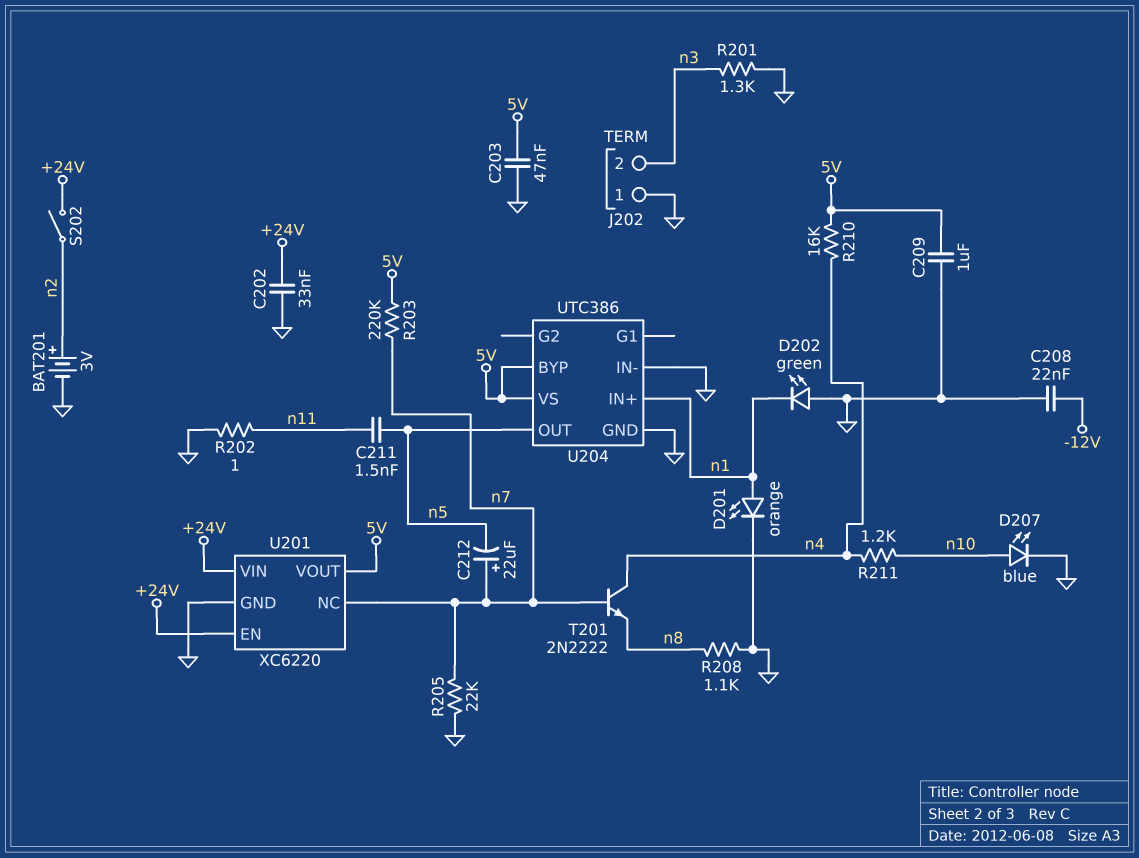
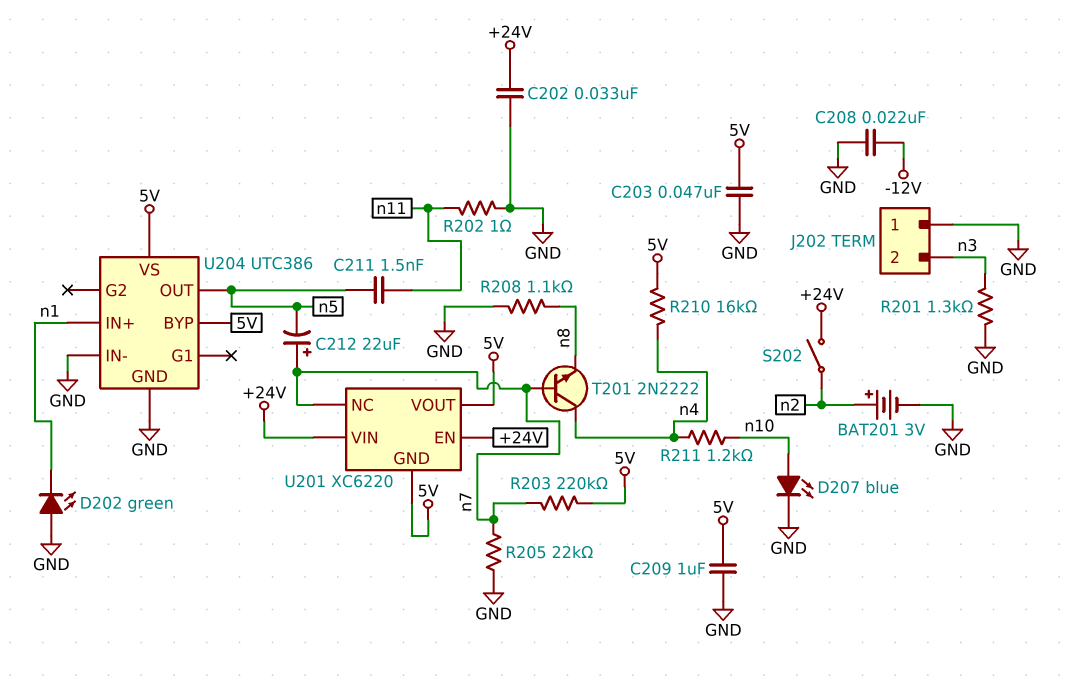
D201: LED orange (A n1, K GND) -> none
U201 pin GND: GND -> 5V

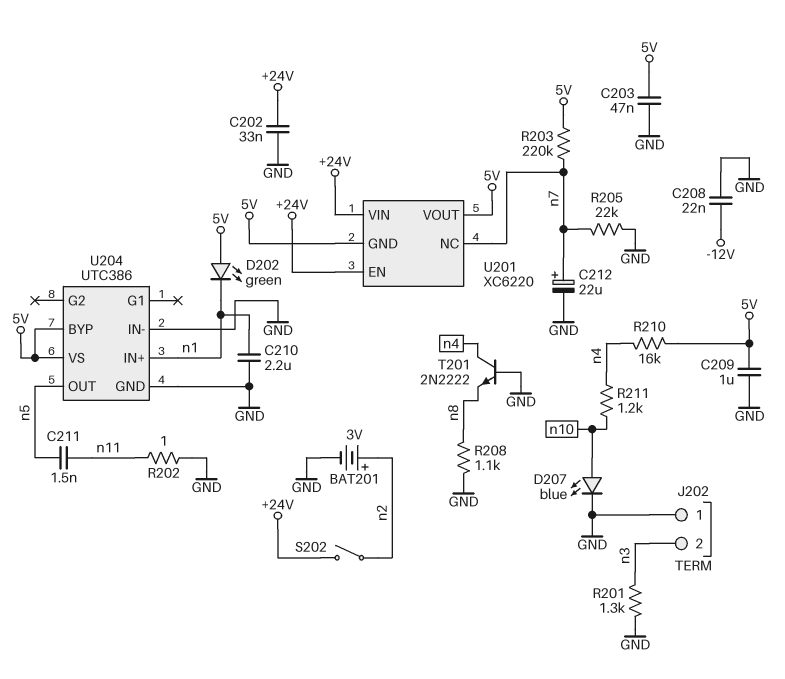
C210: none -> 2.2uF (GND, n1)
C212: 22uF (plus n7, minus n5) -> 22uF (plus n7, minus GND)
D202: LED green (A GND, K n1) -> LED green (A 5V, K n1)
T201: NPN 2N2222 (B n7, C n4, E n8) -> NPN 2N2222 (B GND, C n4, E n8)

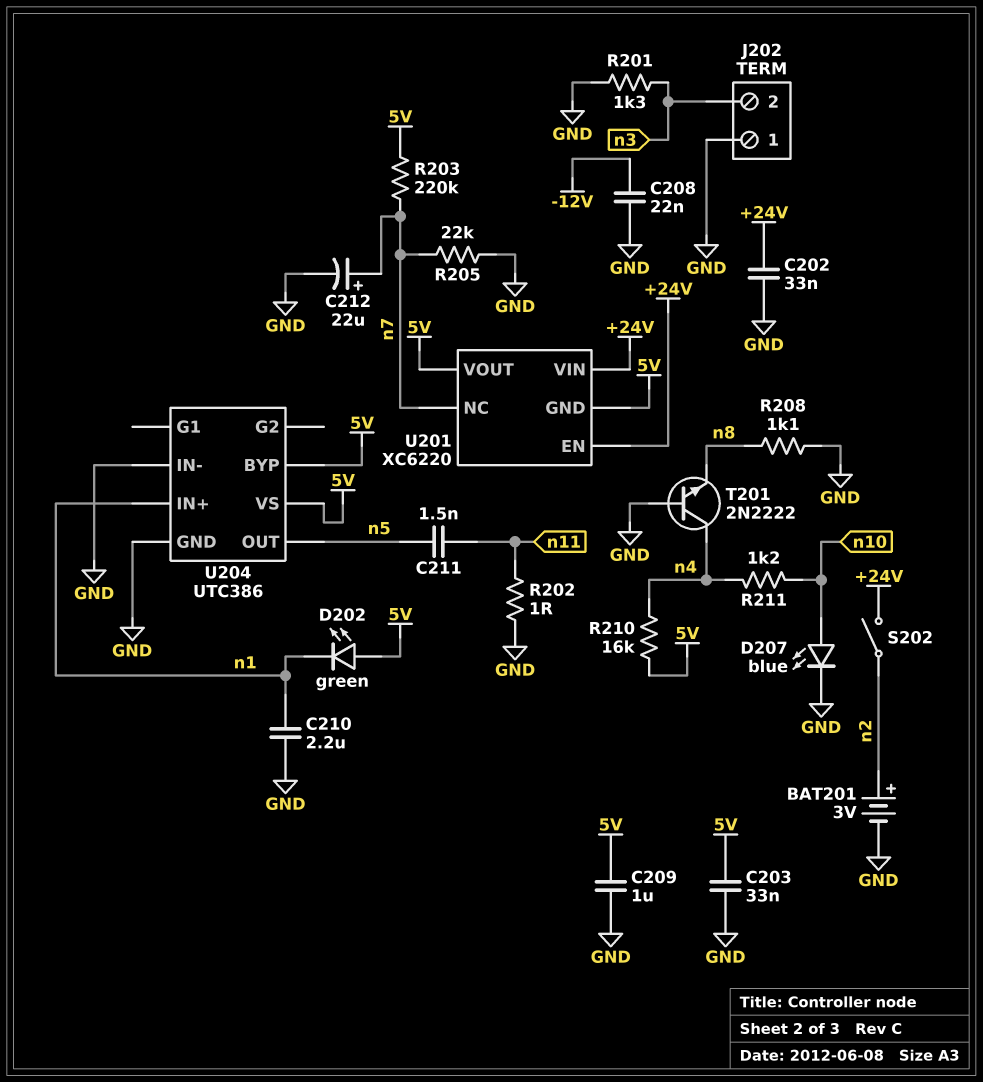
C203: 47nF (5V, GND) -> 33nF (5V, GND)

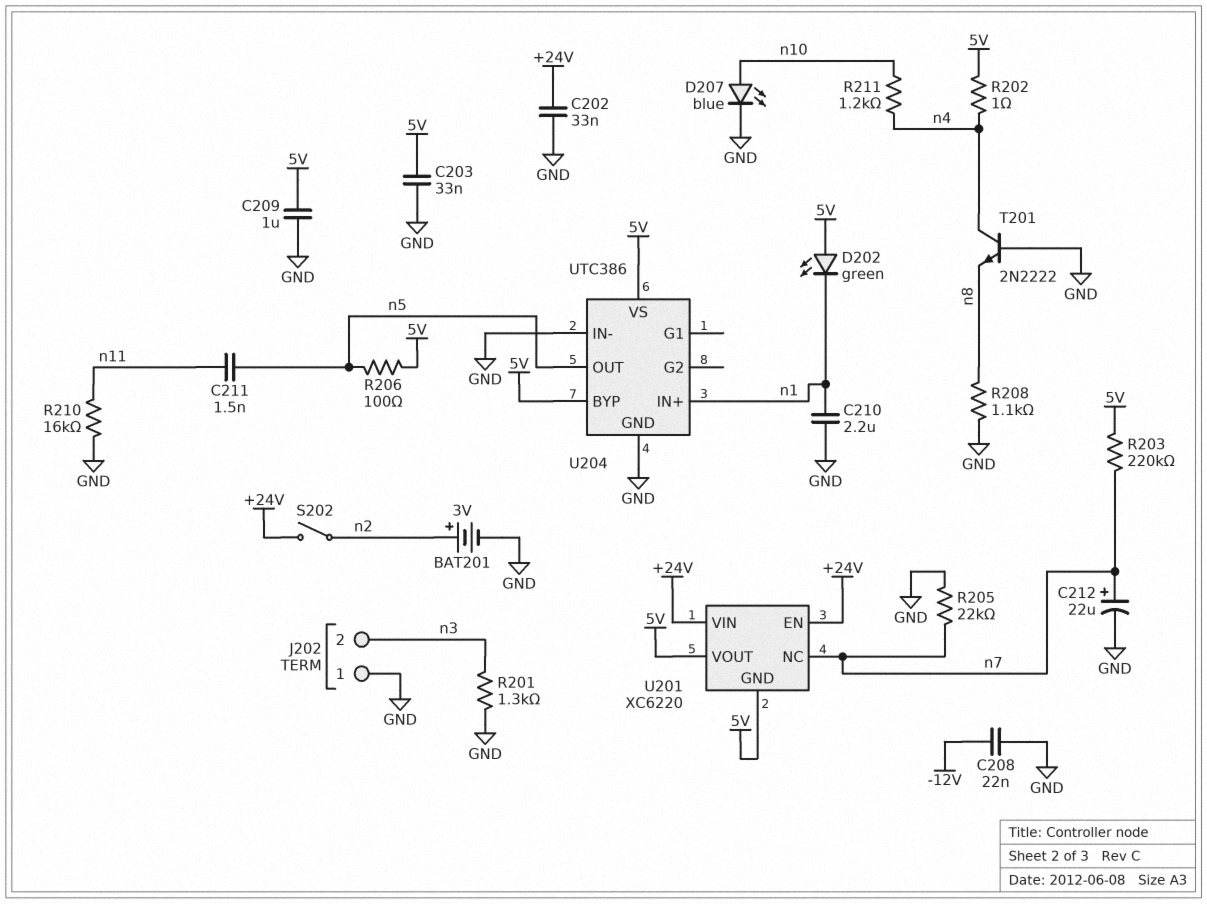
R202: 1 (GND, n11) -> 1 (5V, n4)
R206: none -> 100 (5V, n5)
R210: 16k (5V, n4) -> 16k (GND, n11)

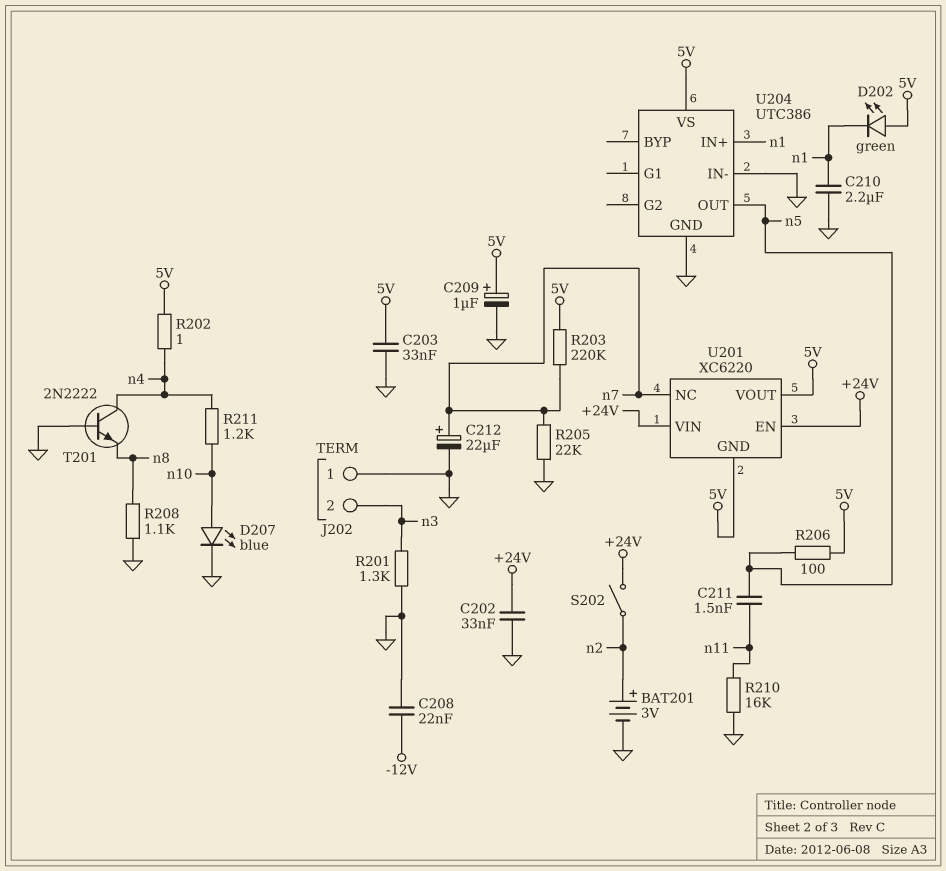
C209: 1uF (5V, GND) -> 1uF (plus 5V, minus GND)
U204 pin BYP: 5V -> none

